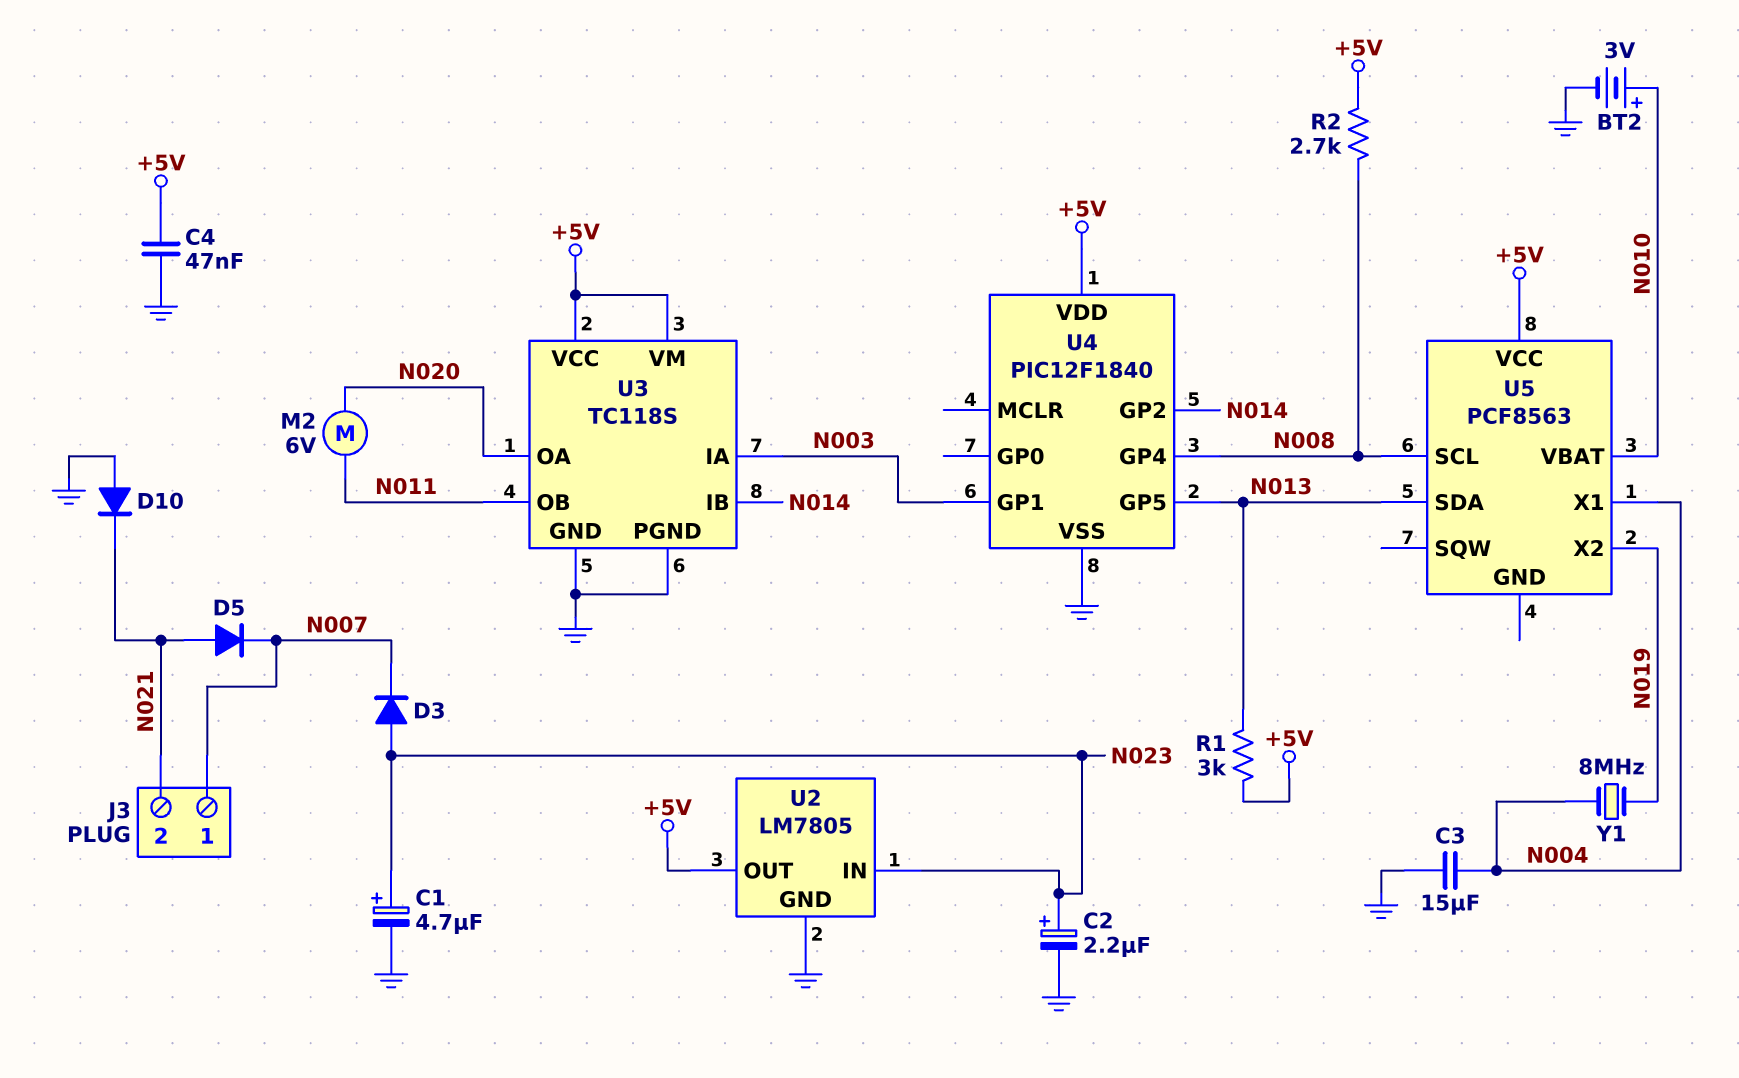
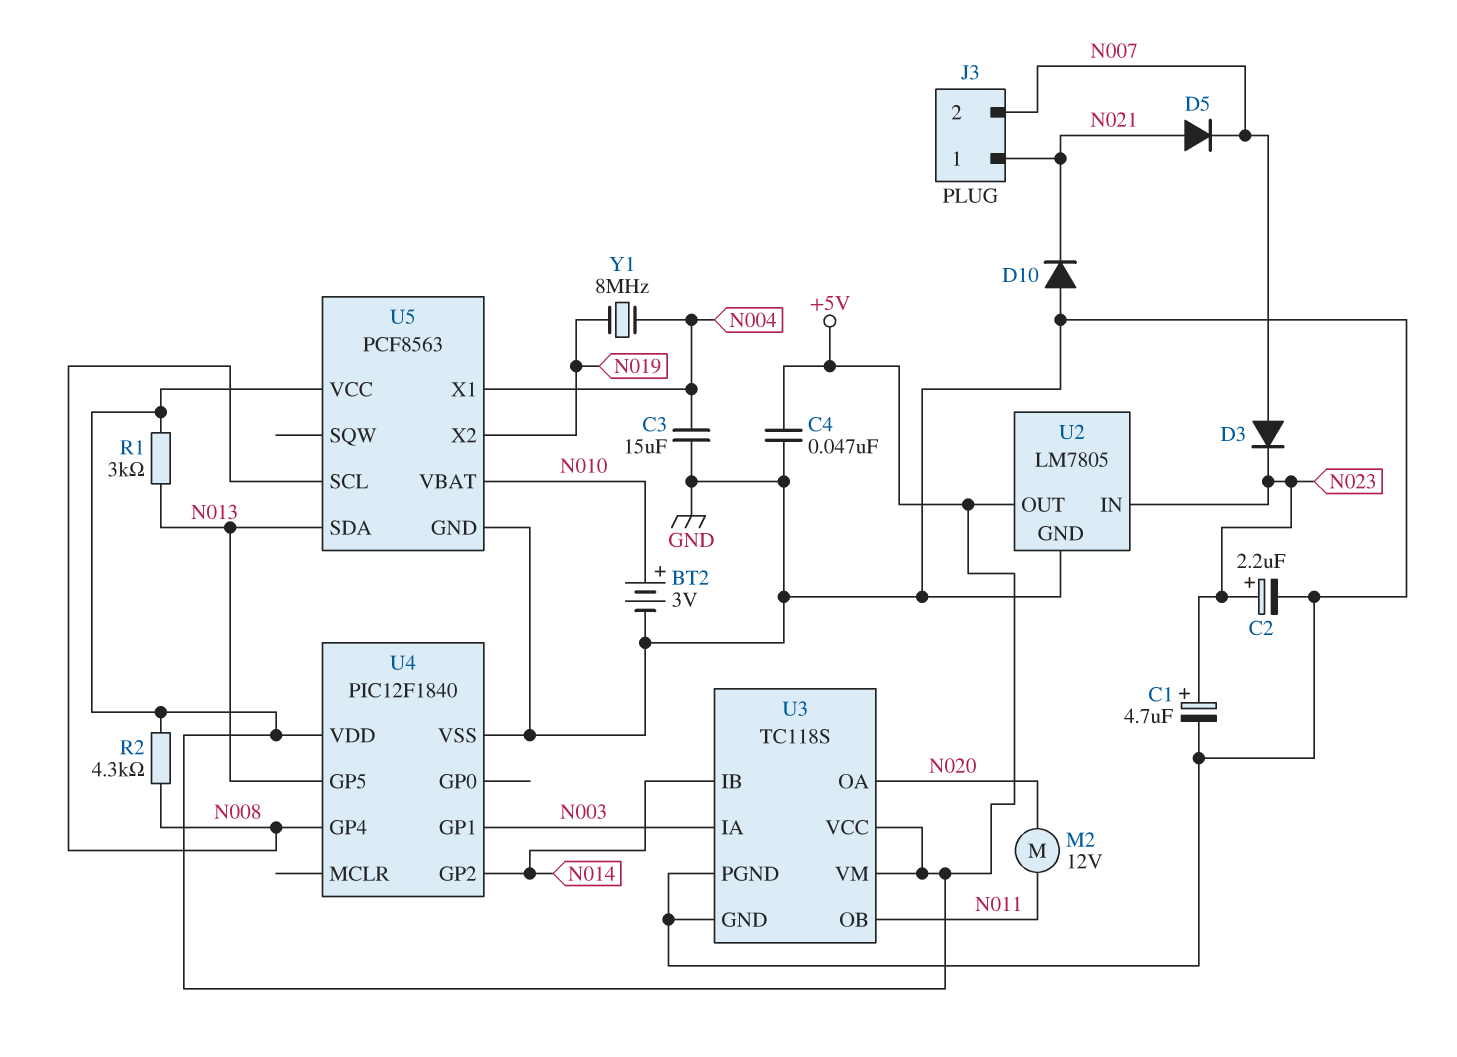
D3: diode (A N023, K N007) -> diode (A N007, K N023)
J3 pin 1: N007 -> N021
J3 pin 2: N021 -> N007
M2: motor 6V (N011, N020) -> motor 12V (N011, N020)
R2: 2.7k (+5V, N008) -> 4.3k (+5V, N008)
U5 pin GND: none -> GND

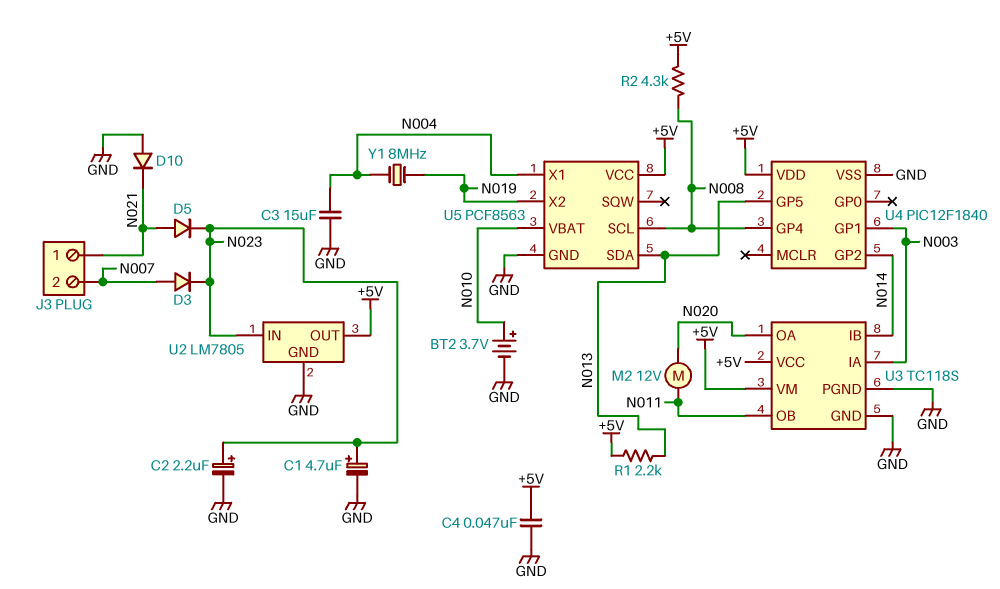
BT2: 3V (plus N010, minus GND) -> 3.7V (plus N010, minus GND)
D5: diode (A N021, K N007) -> diode (A N021, K N023)
R1: 3k (+5V, N013) -> 2.2k (+5V, N013)

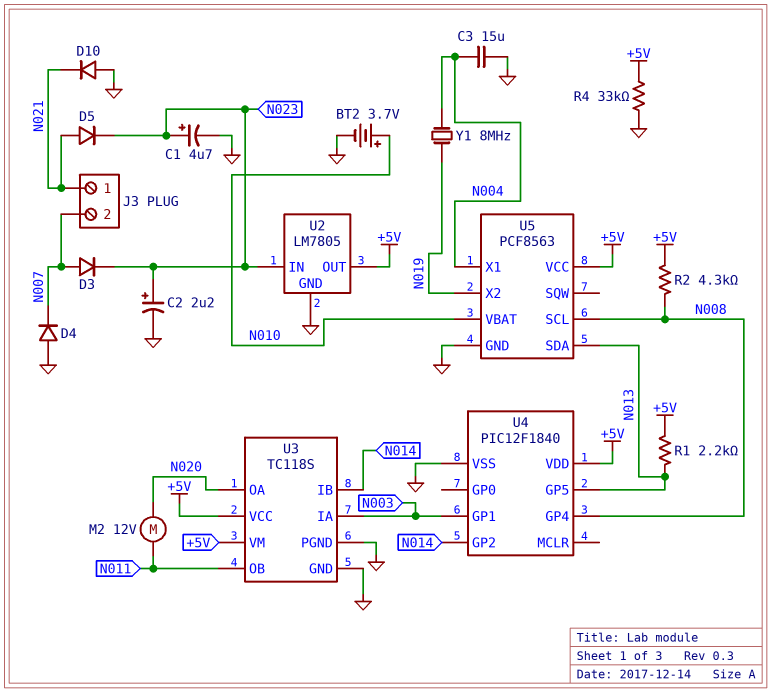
C4: 47nF (+5V, GND) -> none
D4: none -> diode (A GND, K N007)
R4: none -> 33k (+5V, GND)

